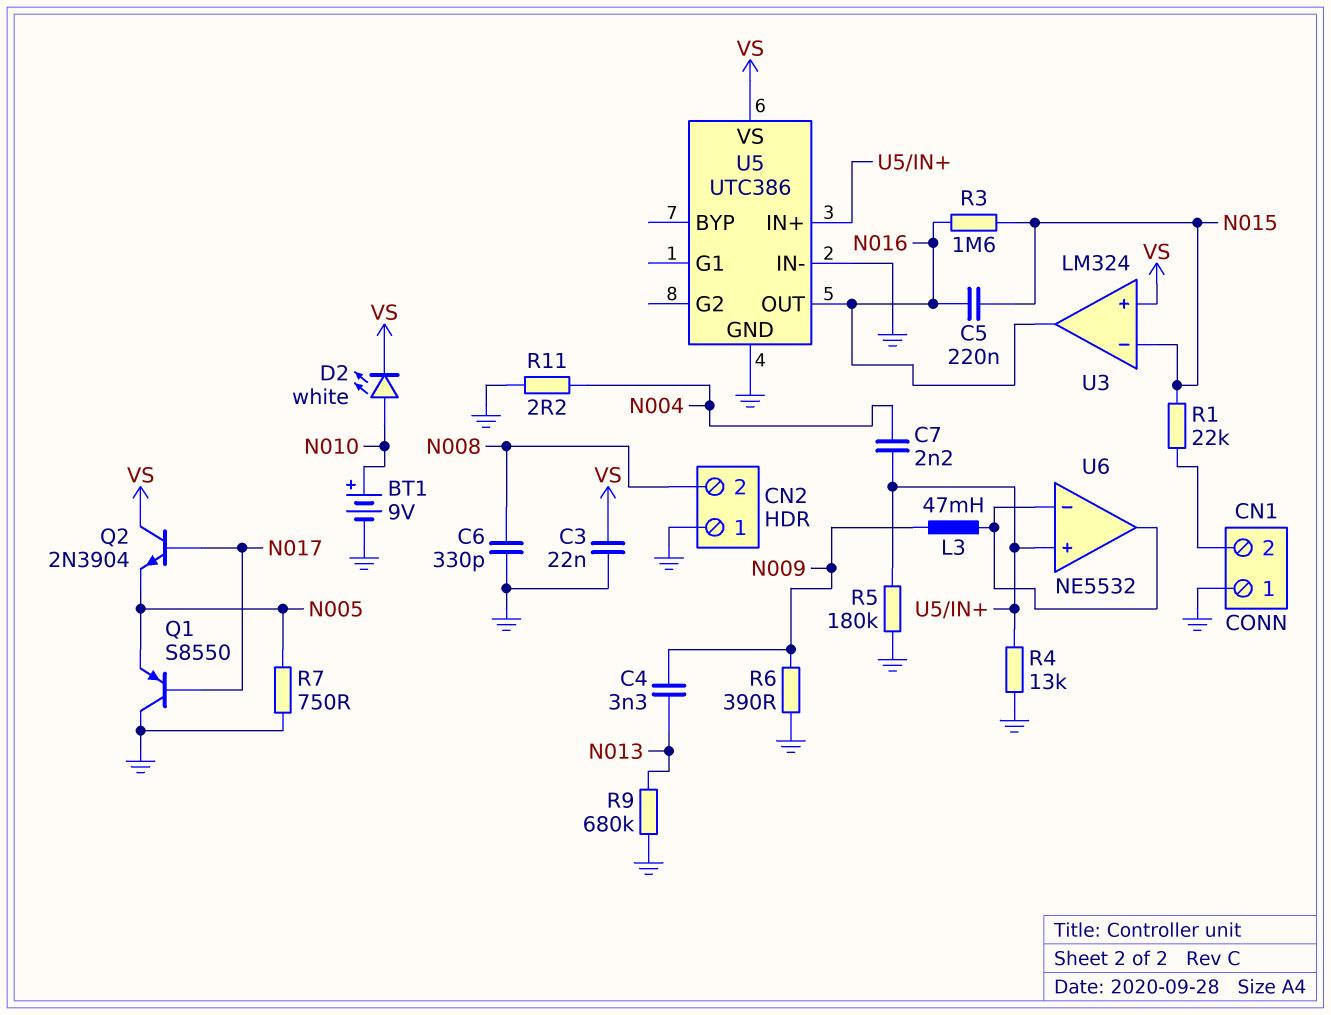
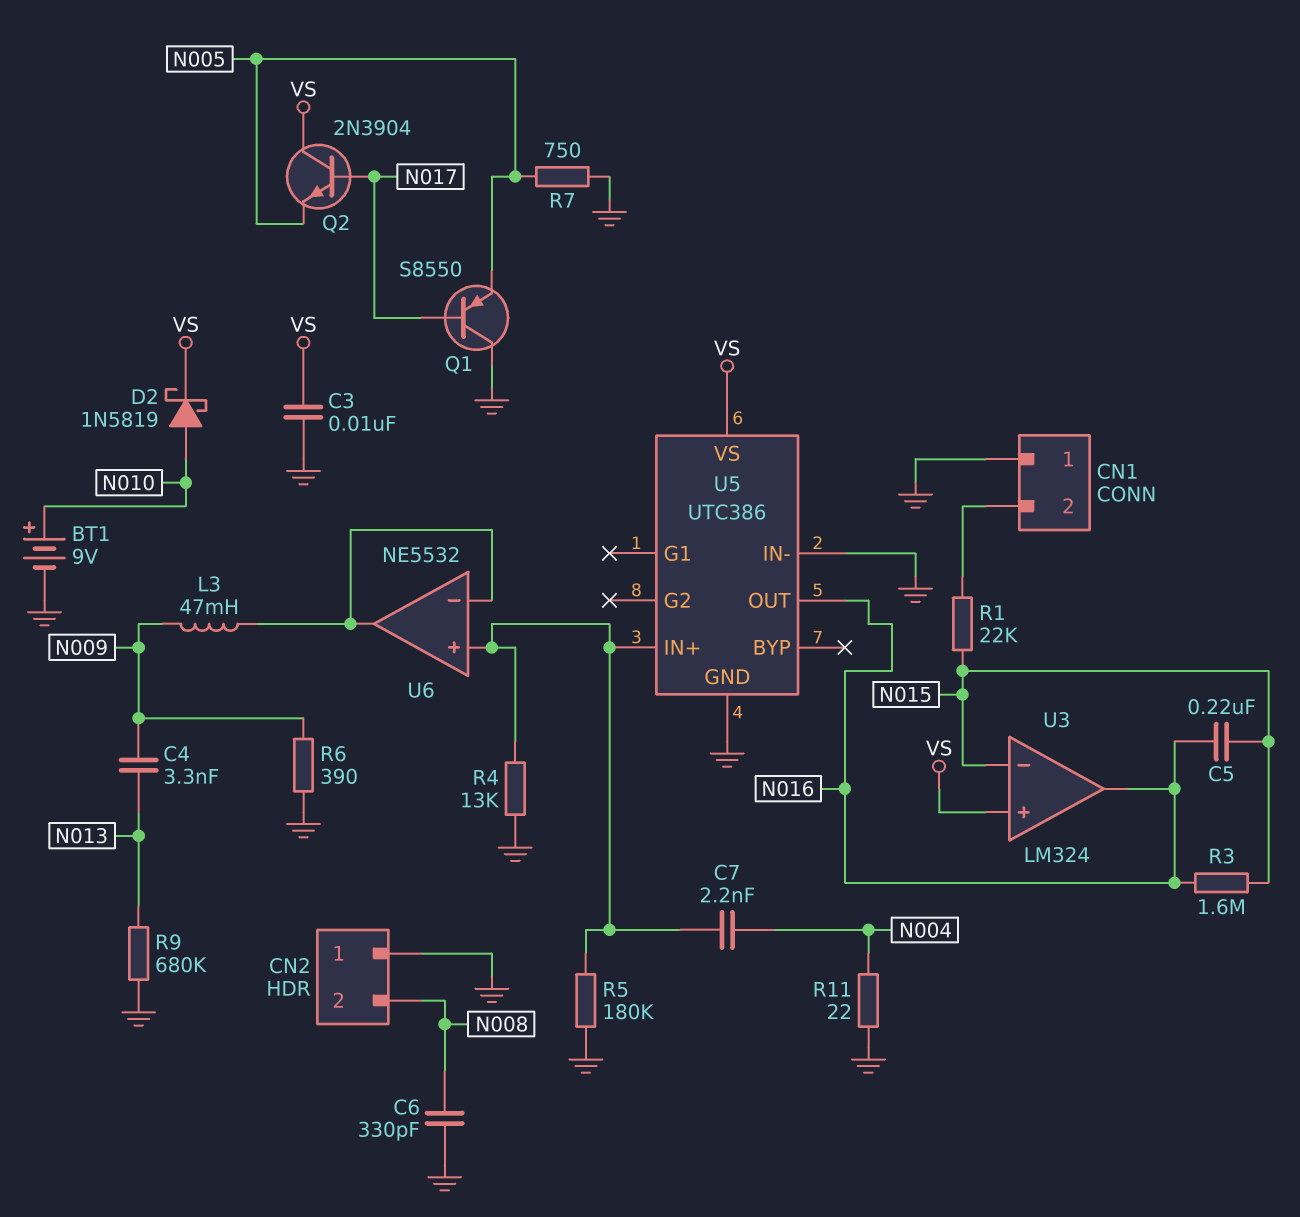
C3: 22nF (GND, VS) -> 10nF (GND, VS)
D2: LED white (A N010, K VS) -> schottky 1N5819 (A N010, K VS)
R11: 2.2 (GND, N004) -> 22 (GND, N004)

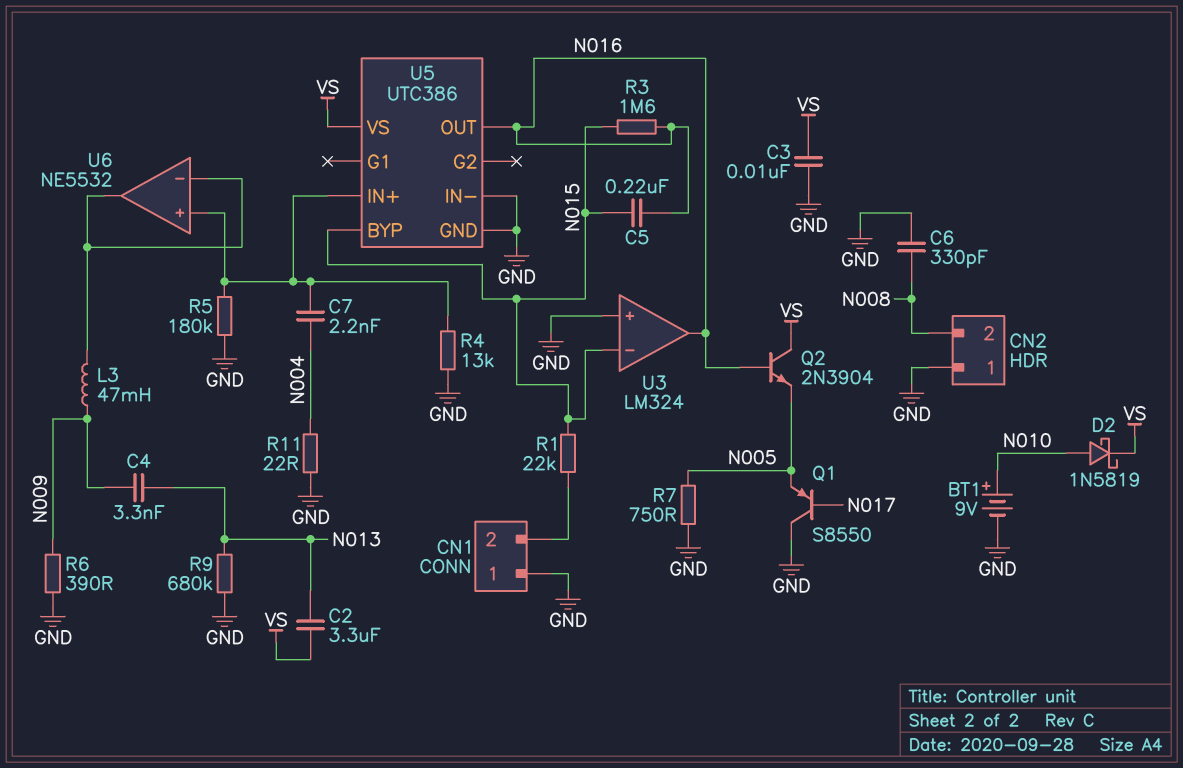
C2: none -> 3.3uF (N013, VS)
Q2: NPN 2N3904 (B N017, C VS, E N005) -> NPN 2N3904 (B N016, C VS, E N005)
U3 pin in+: VS -> GND
U5 pin BYP: none -> N015

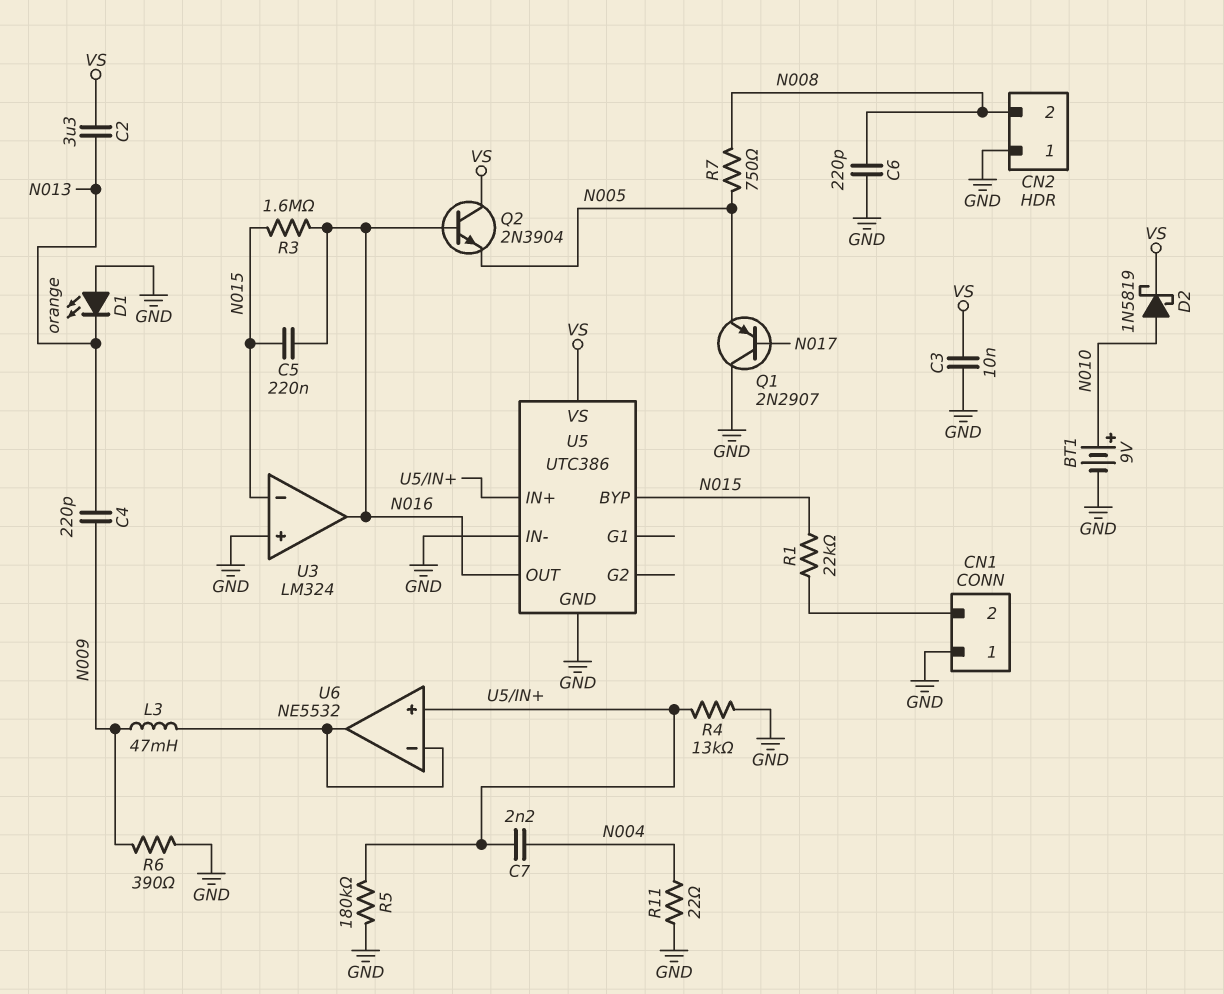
C4: 3.3nF (N009, N013) -> 220pF (N009, N013)
C6: 330pF (GND, N008) -> 220pF (GND, N008)
D1: none -> LED orange (A GND, K N013)
Q1: PNP S8550 (B N017, C GND, E N005) -> PNP 2N2907 (B N017, C GND, E N005)
R7: 750 (GND, N005) -> 750 (N005, N008)
R9: 680k (GND, N013) -> none

